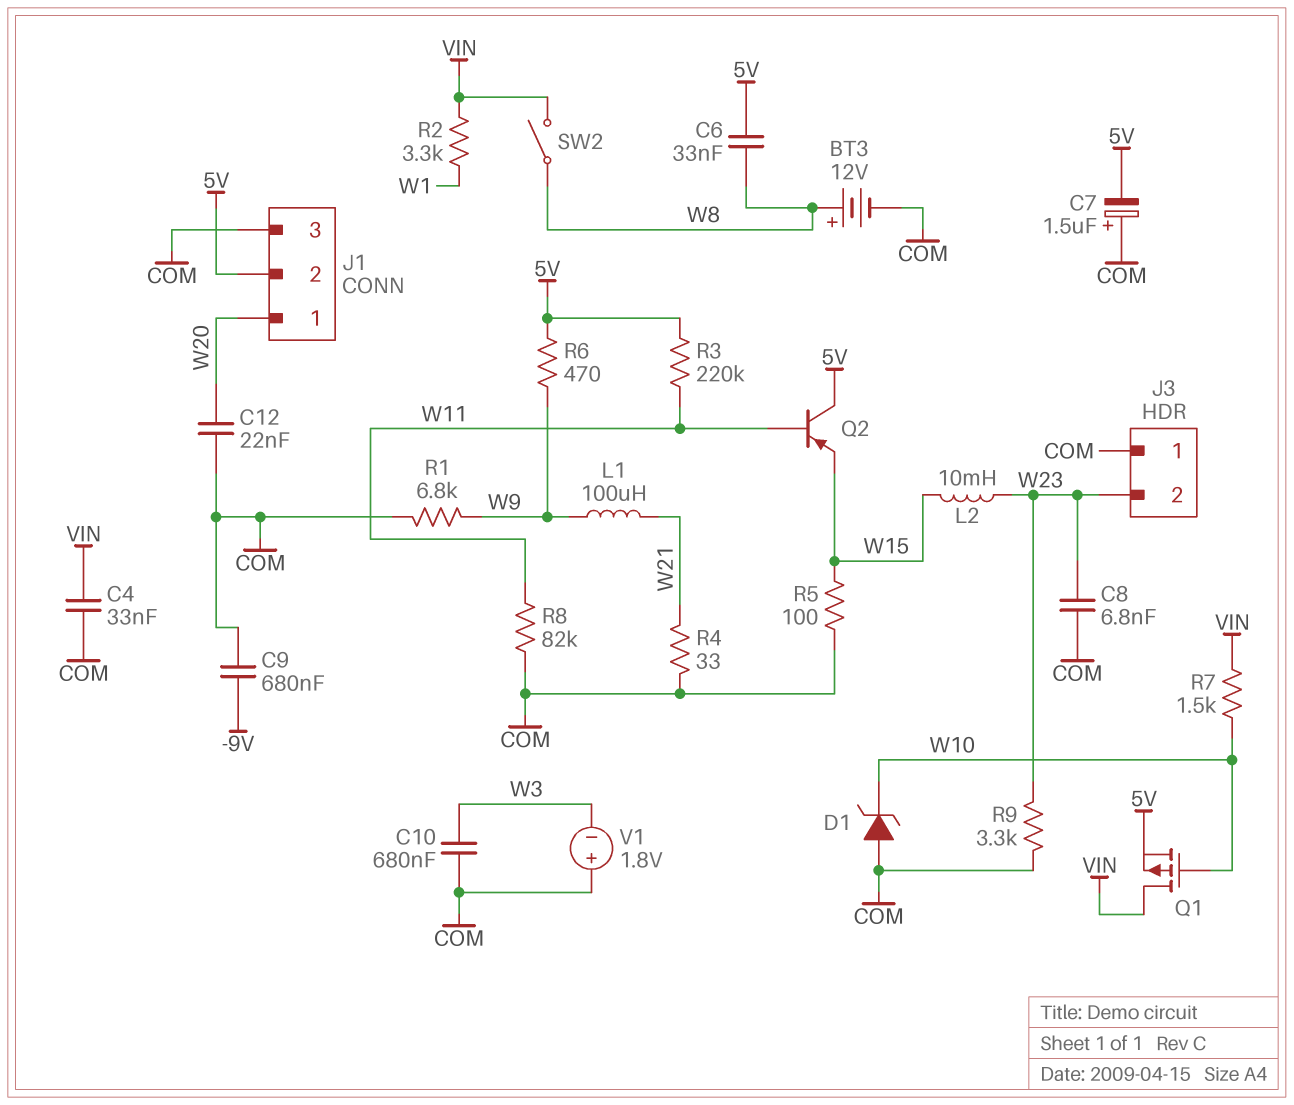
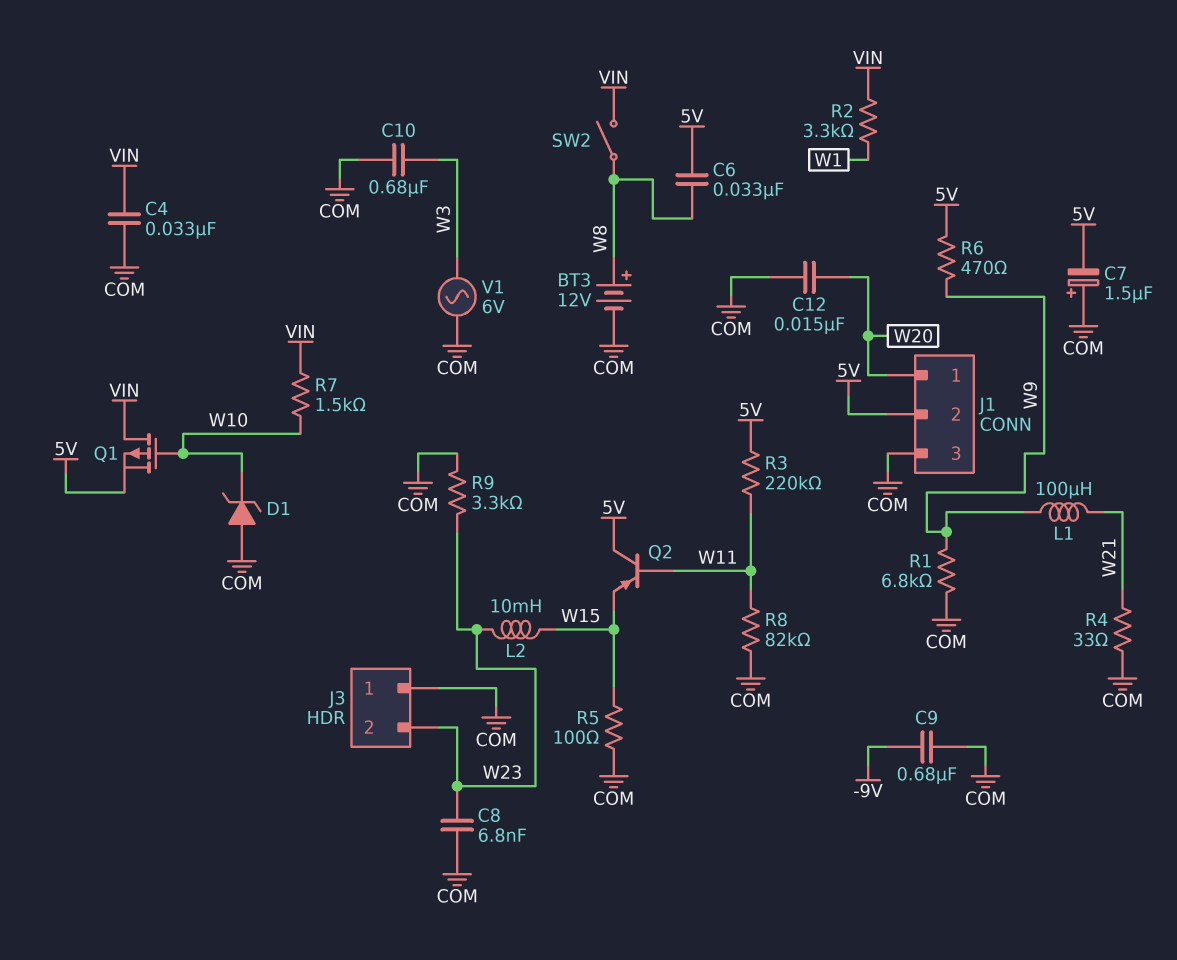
C12: 22nF (COM, W20) -> 15nF (COM, W20)
V1: 1.8V (plus COM, minus W3) -> AC 6V (COM, W3)

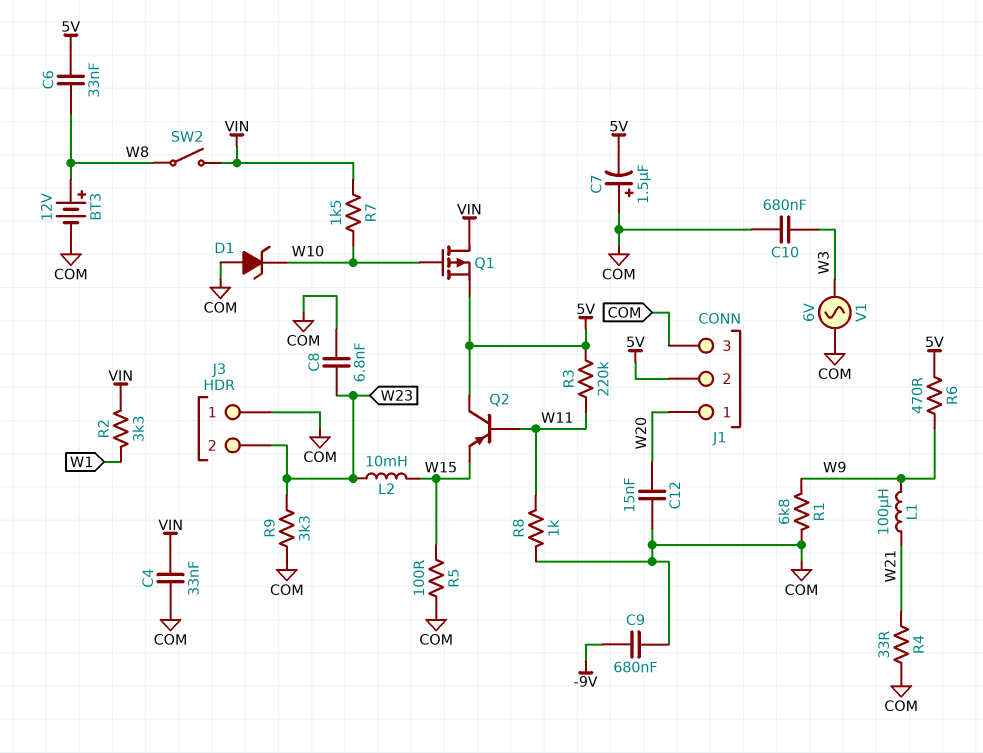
R8: 82k (COM, W11) -> 1k (COM, W11)

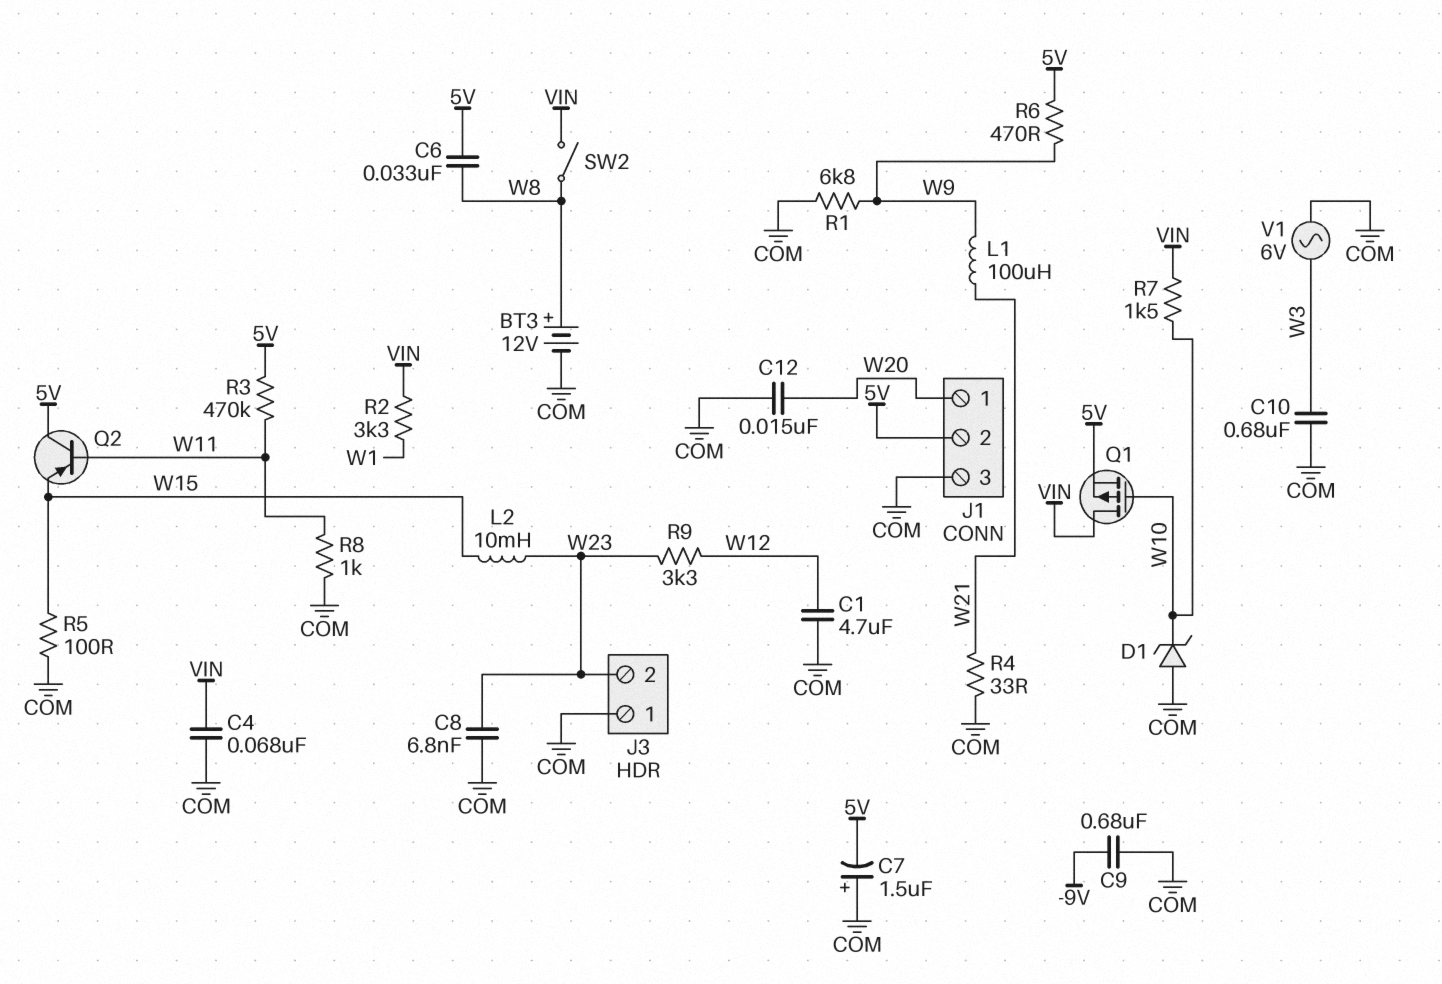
C1: none -> 4.7uF (COM, W12)
C4: 33nF (COM, VIN) -> 68nF (COM, VIN)
R3: 220k (5V, W11) -> 470k (5V, W11)
R9: 3.3k (COM, W23) -> 3.3k (W12, W23)

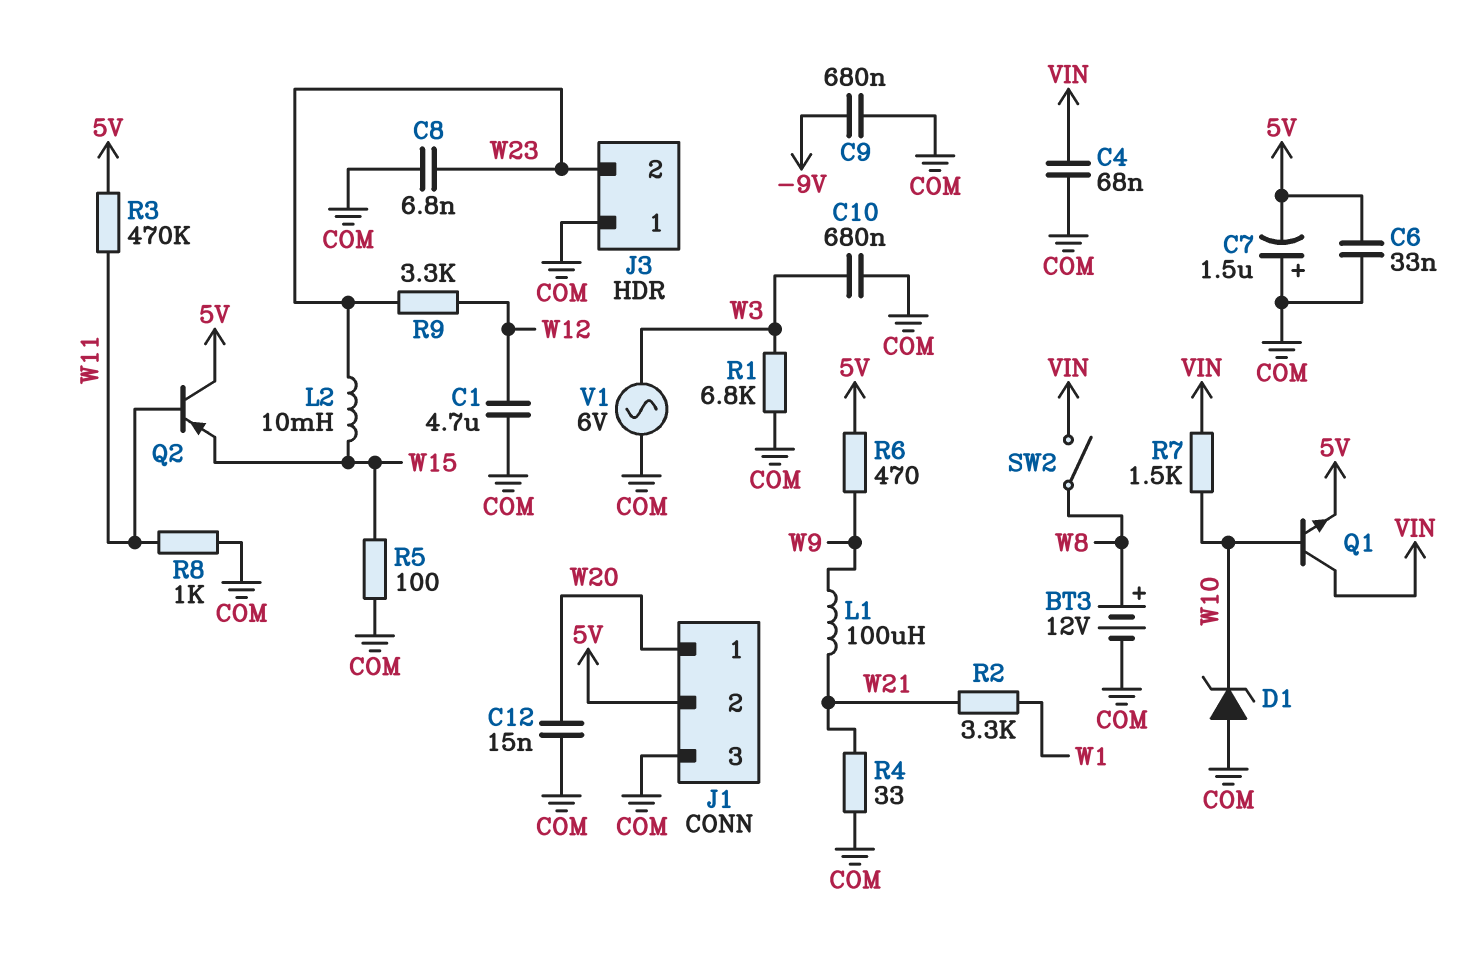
C6: 33nF (5V, W8) -> 33nF (5V, COM)
Q1: PMOS (G W10, D VIN, S 5V) -> NPN (B W10, C VIN, E 5V)
R1: 6.8k (COM, W9) -> 6.8k (COM, W3)
R2: 3.3k (VIN, W1) -> 3.3k (W1, W21)

